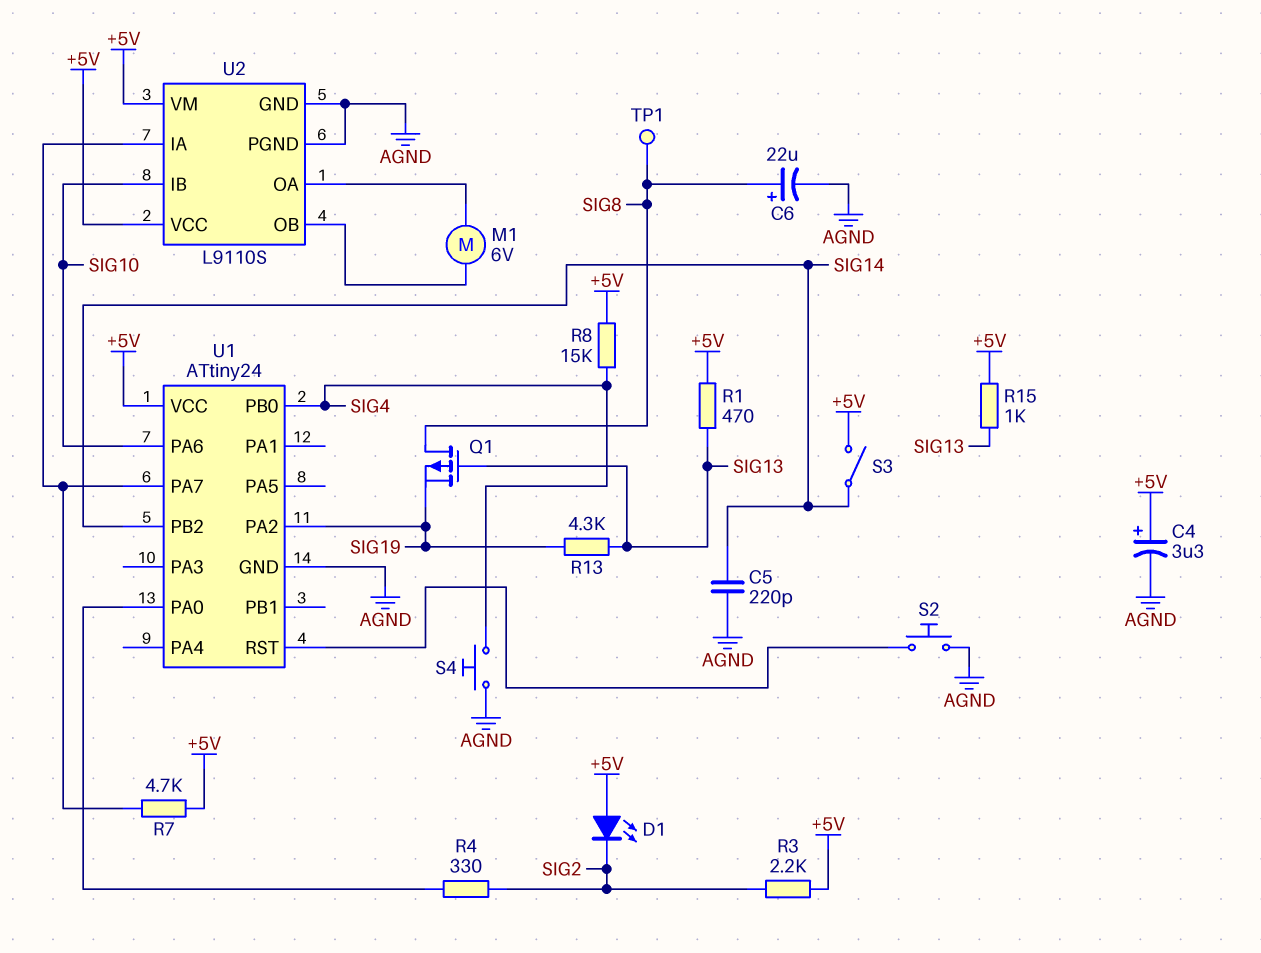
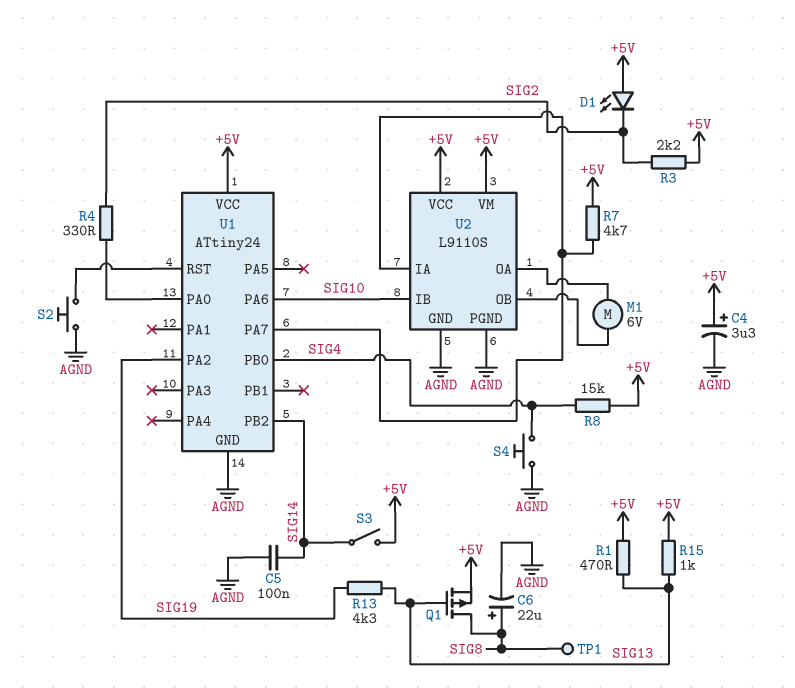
C5: 220pF (AGND, SIG14) -> 100nF (AGND, SIG14)
Q1: PMOS (G SIG13, D SIG8, S SIG19) -> PMOS (G SIG13, D SIG8, S +5V)

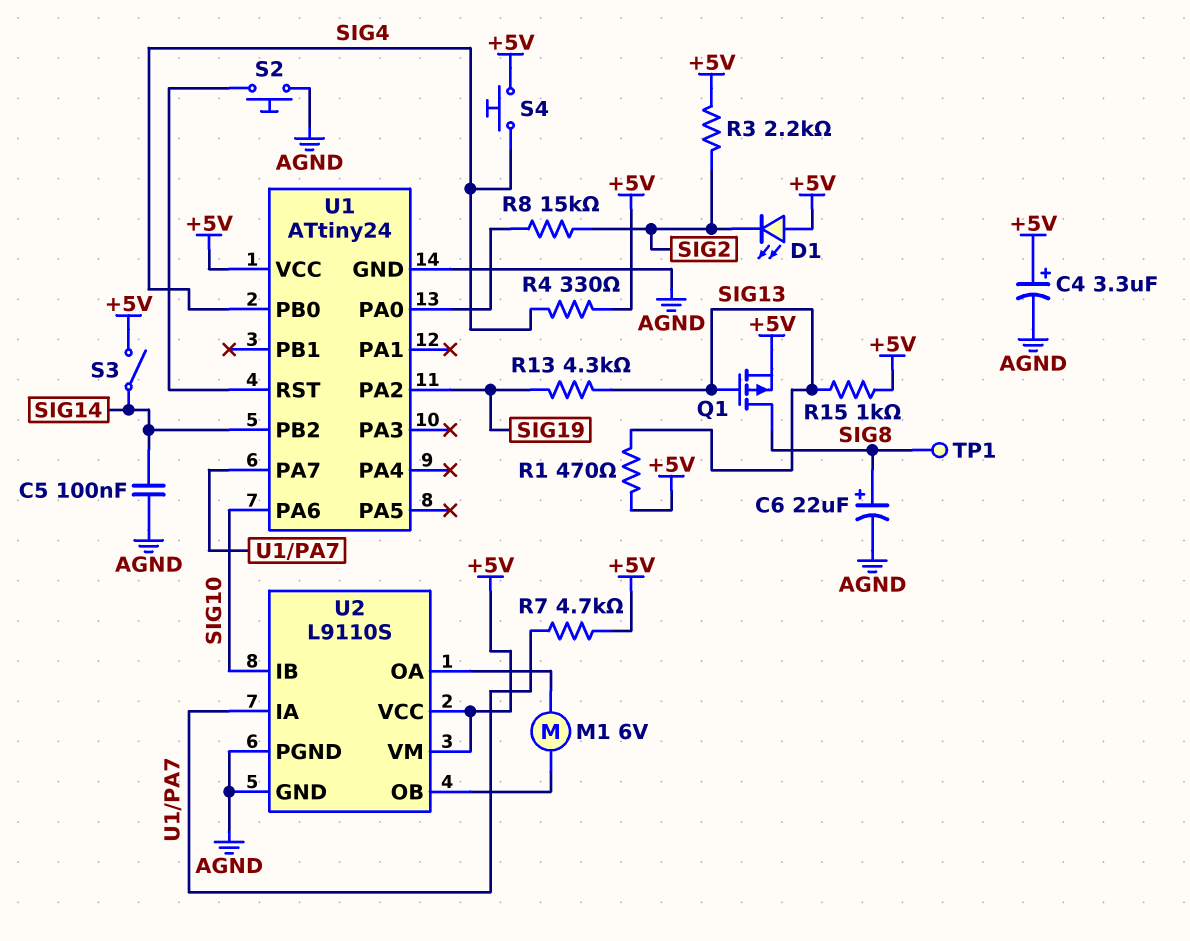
R4: 330 (SIG2, U1/PA0) -> 330 (+5V, SIG4)
R8: 15k (+5V, SIG4) -> 15k (SIG2, U1/PA0)
S4: button (AGND, SIG4) -> button (+5V, SIG4)

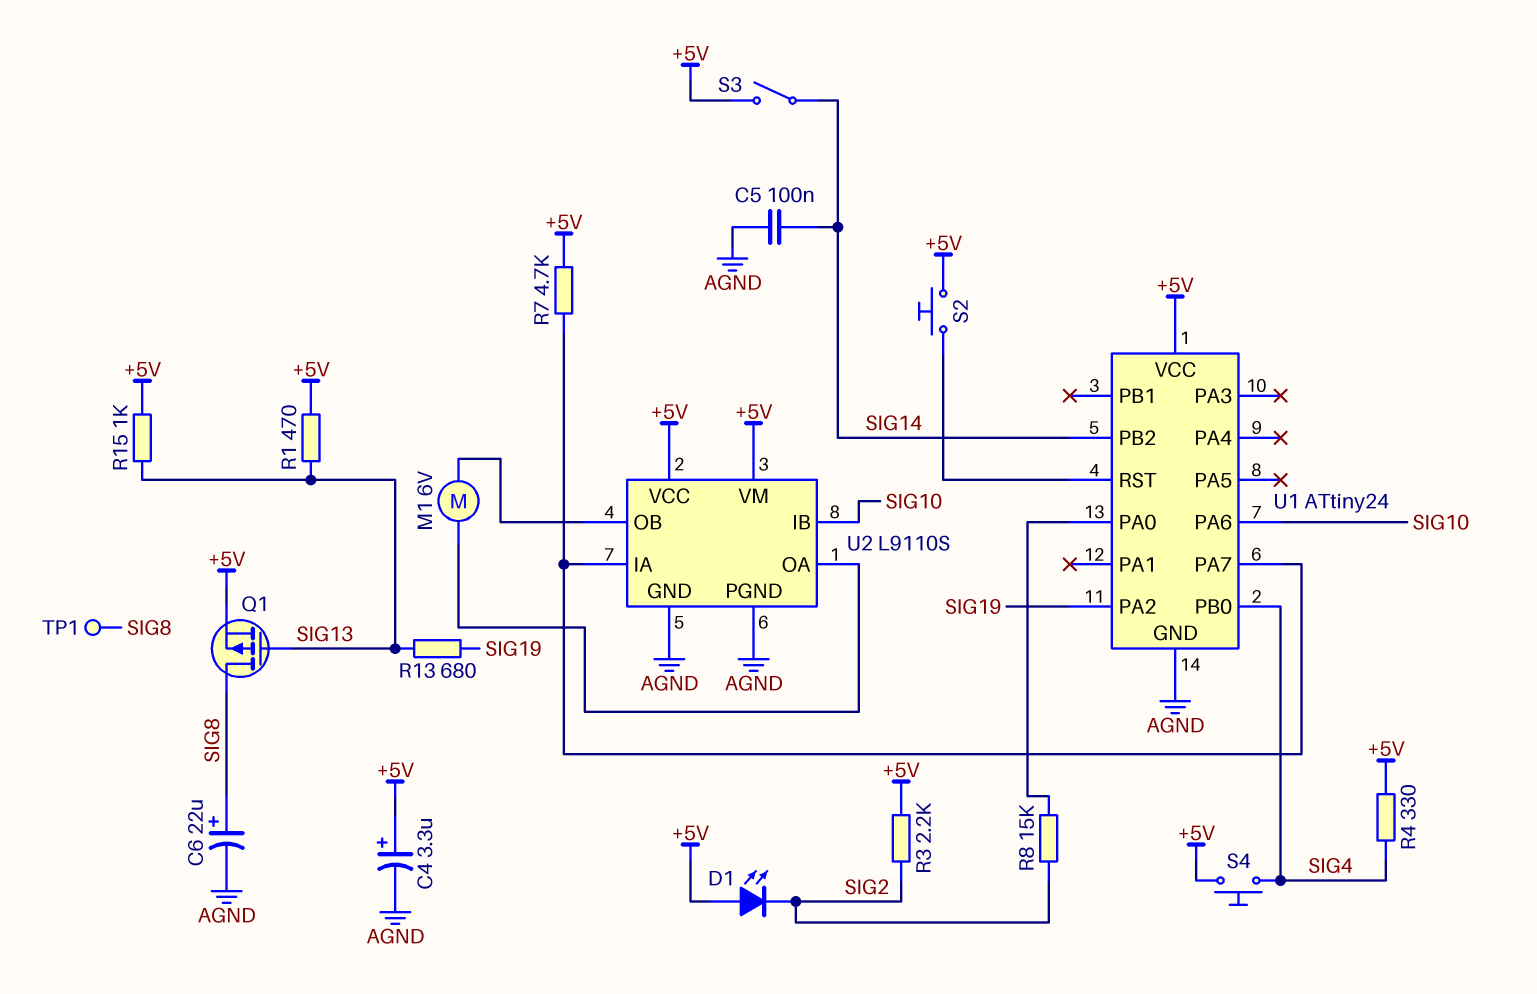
R13: 4.3k (SIG13, SIG19) -> 680 (SIG13, SIG19)
S2: button (AGND, U1/RST) -> button (+5V, U1/RST)

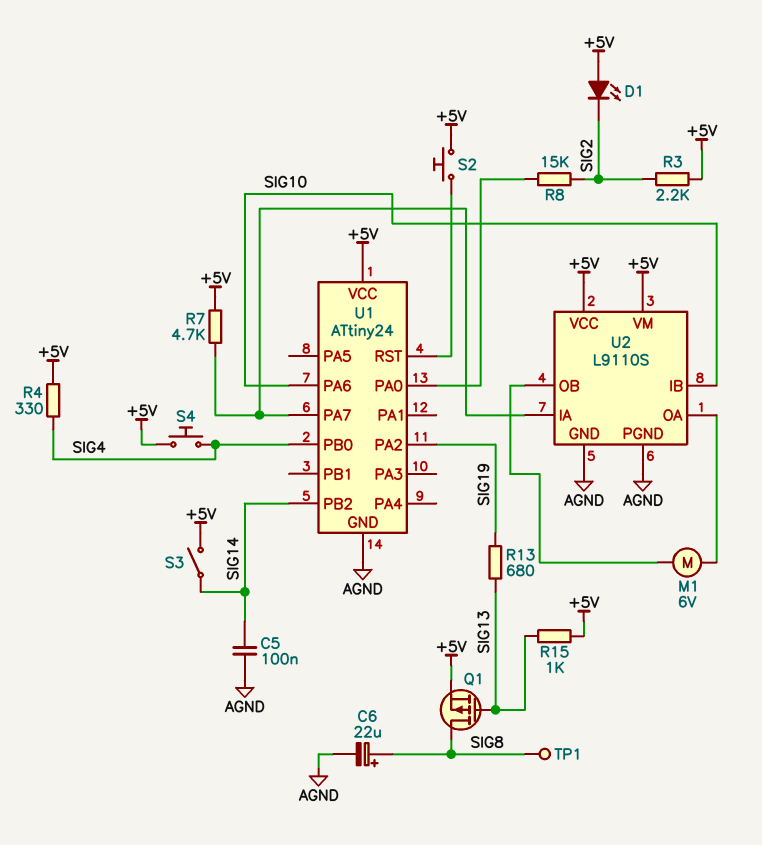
C4: 3.3uF (plus +5V, minus AGND) -> none
R1: 470 (+5V, SIG13) -> none

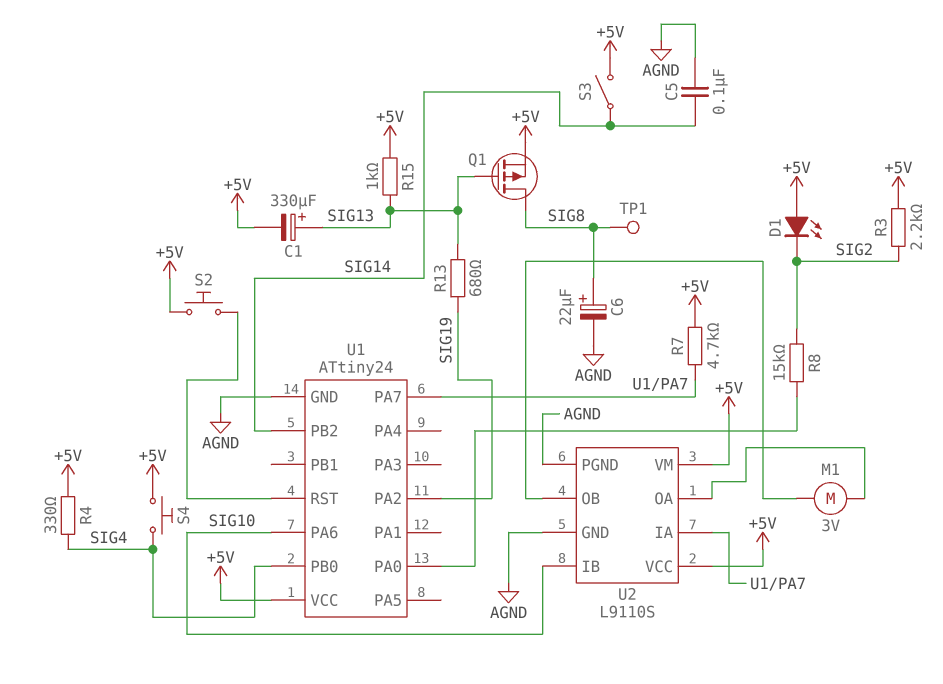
C1: none -> 330uF (plus SIG13, minus +5V)
M1: motor 6V (U2/OA, U2/OB) -> motor 3V (U2/OA, U2/OB)

